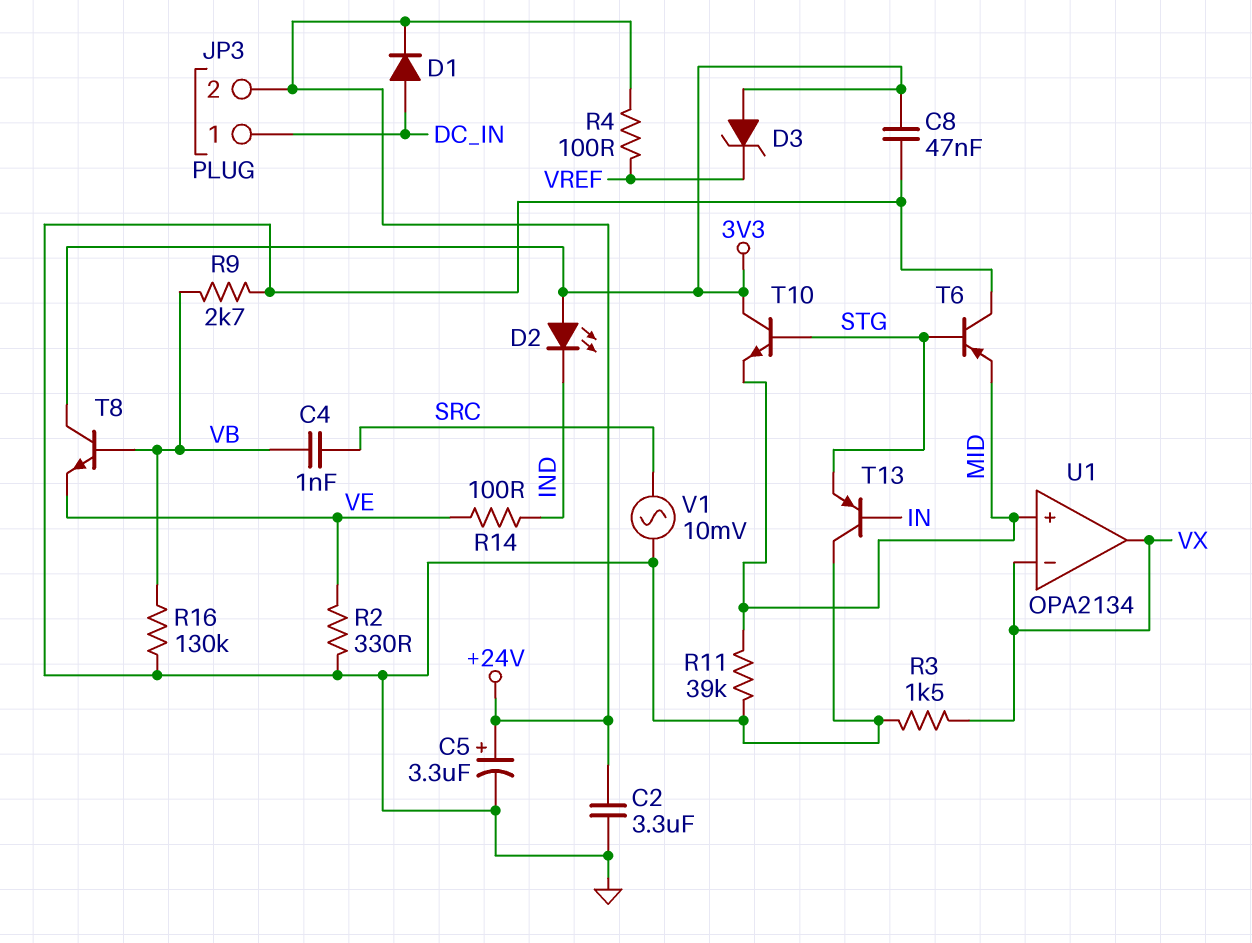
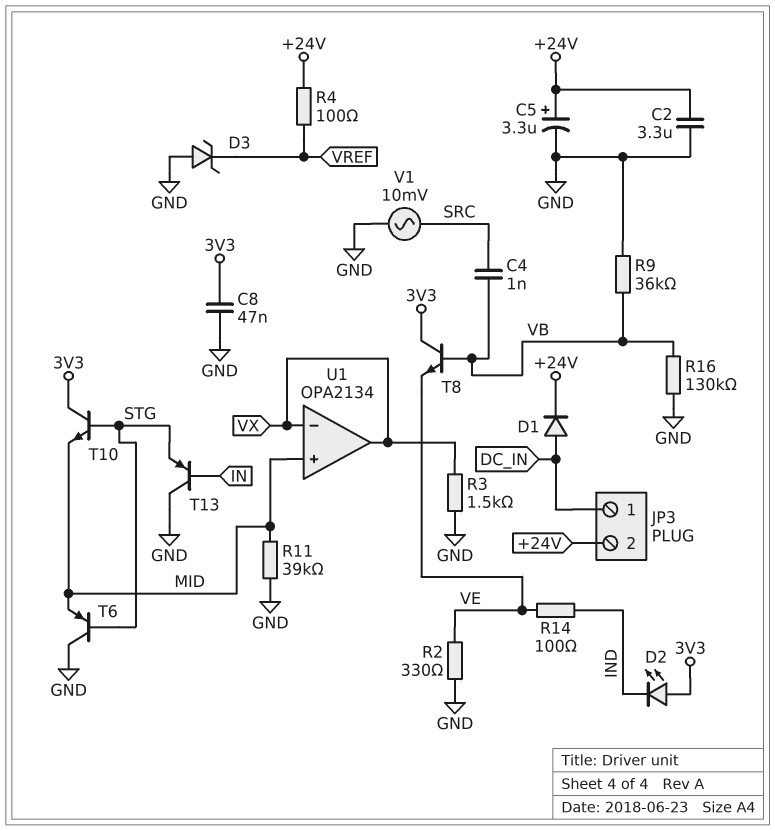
D3: zener (A 3V3, K VREF) -> zener (A GND, K VREF)
R9: 2.7k (GND, VB) -> 36k (GND, VB)

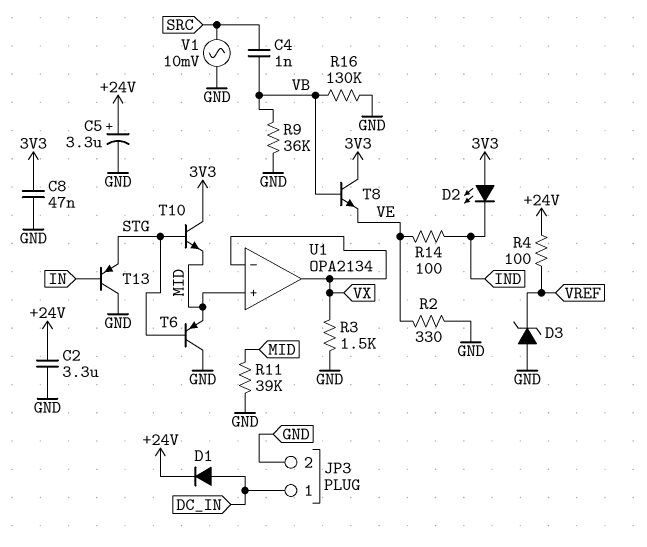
JP3 pin 2: +24V -> GND

